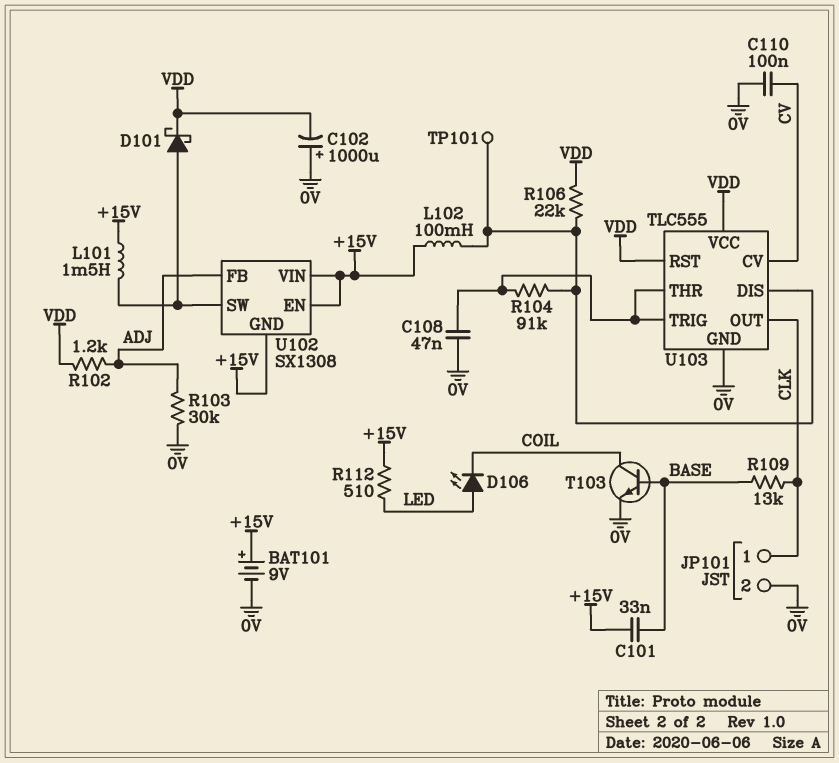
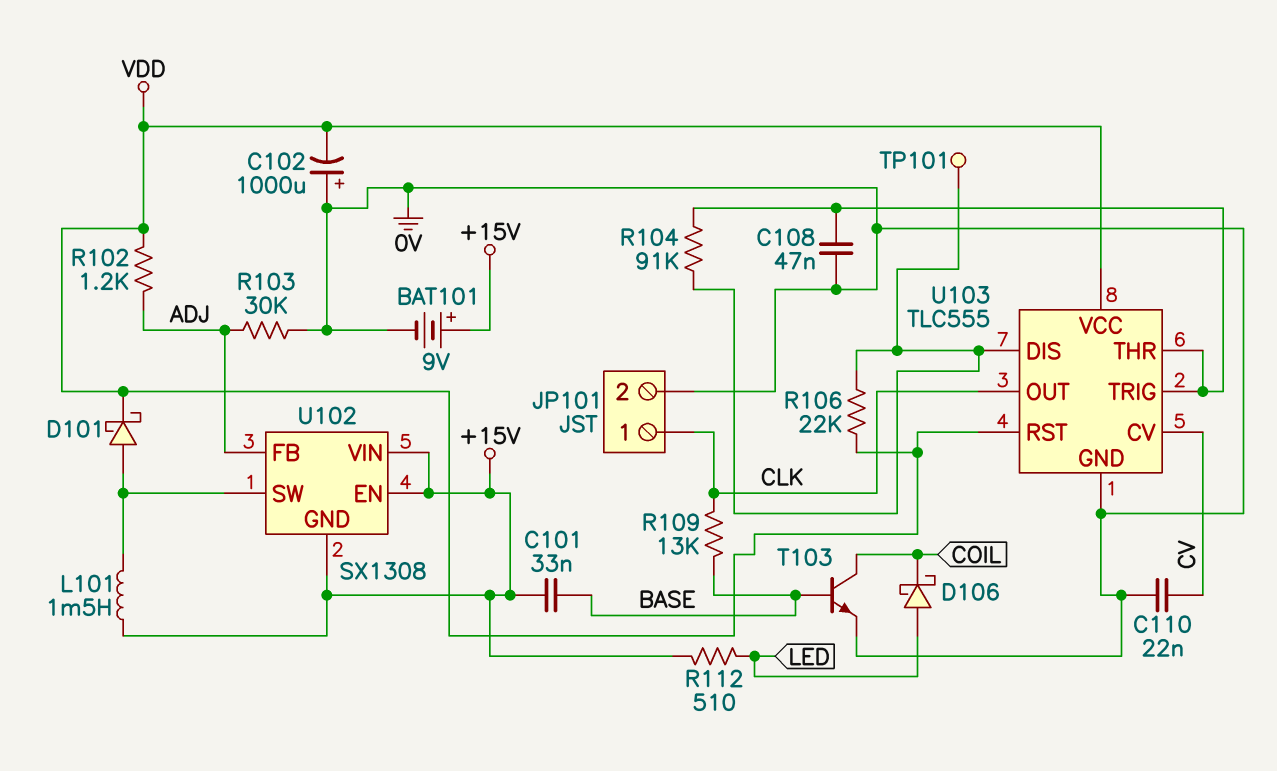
C110: 100nF (0V, CV) -> 22nF (0V, CV)
D106: LED (A LED, K COIL) -> schottky (A LED, K COIL)
L102: 100mH (+15V, U103/DIS) -> none

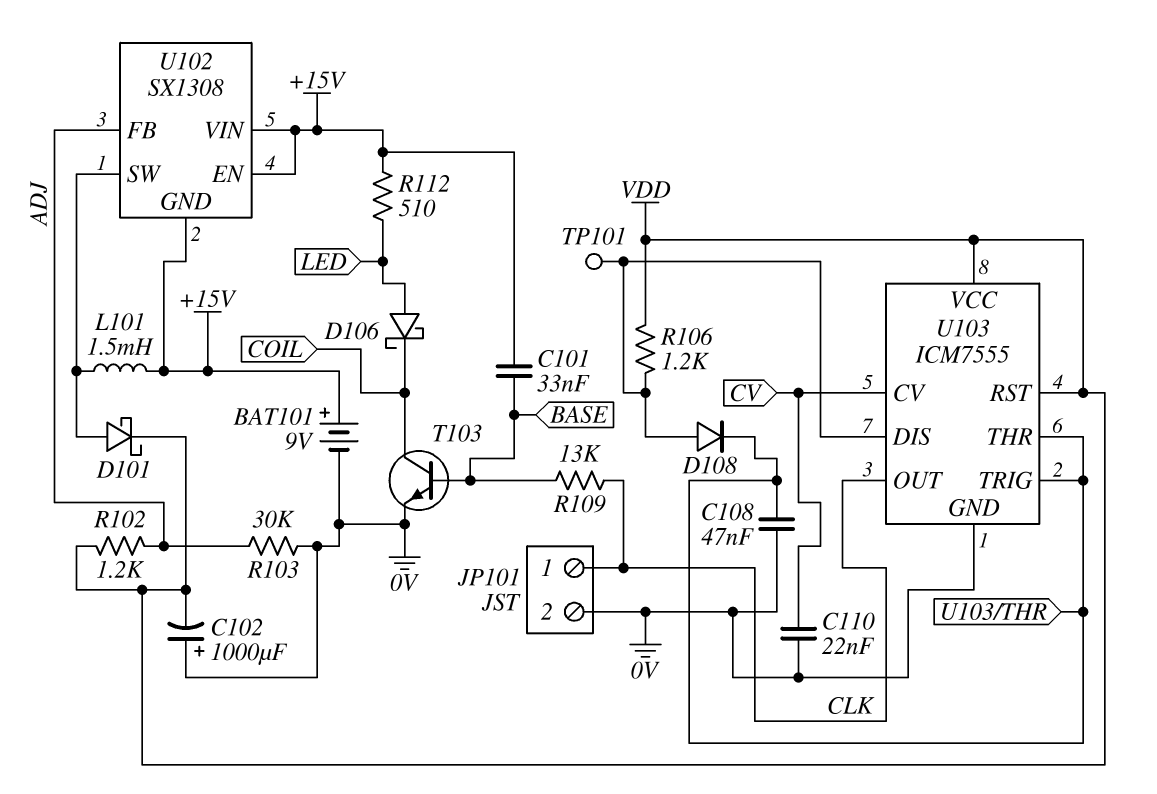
D108: none -> diode (A U103/DIS, K U103/THR)
R104: 91k (U103/DIS, U103/THR) -> none
R106: 22k (U103/DIS, VDD) -> 1.2k (U103/DIS, VDD)
U103: TLC555 -> ICM7555

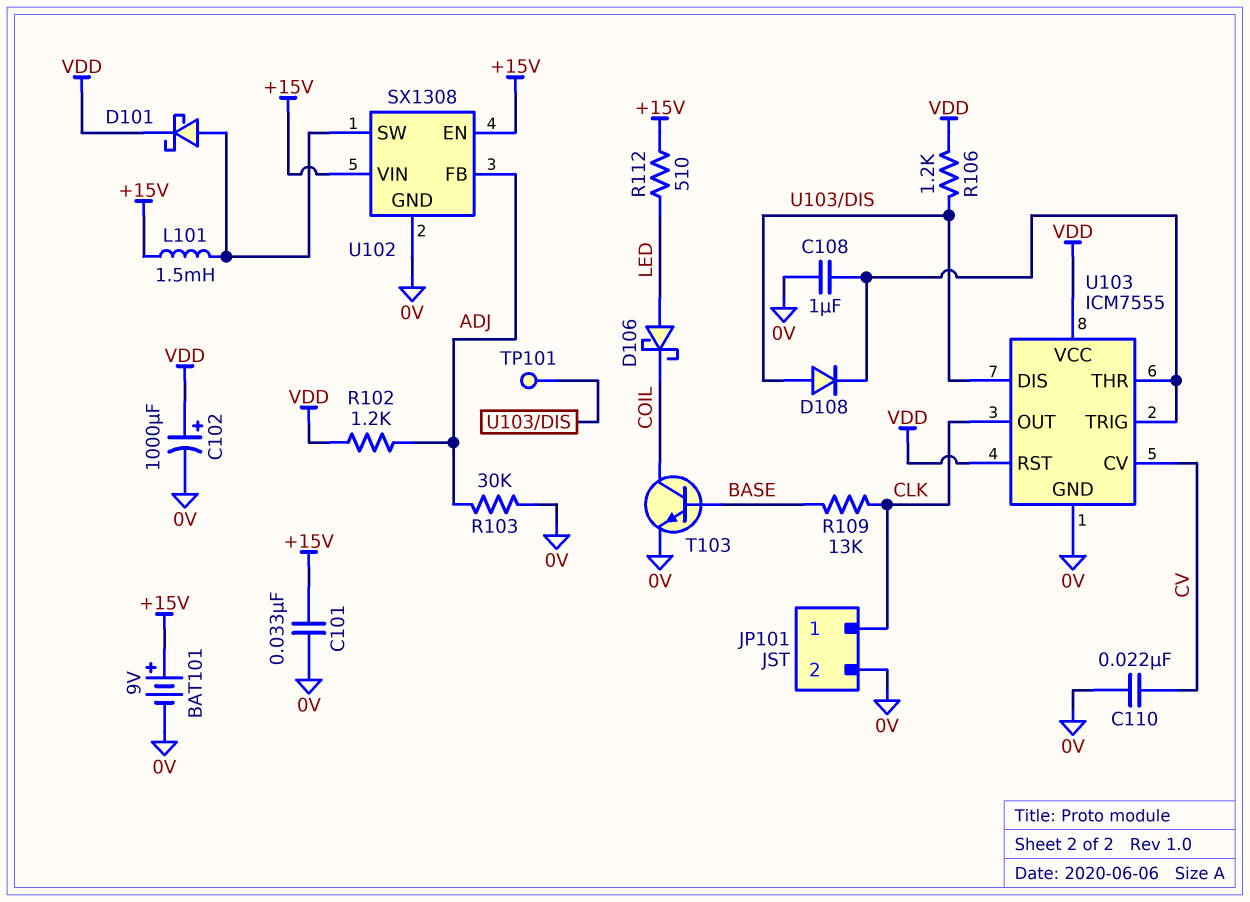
C101: 33nF (+15V, BASE) -> 33nF (+15V, 0V)
C102: 1000uF (plus 0V, minus VDD) -> 1000uF (plus VDD, minus 0V)
C108: 47nF (0V, U103/THR) -> 1uF (0V, U103/THR)
U102 pin GND: +15V -> 0V

